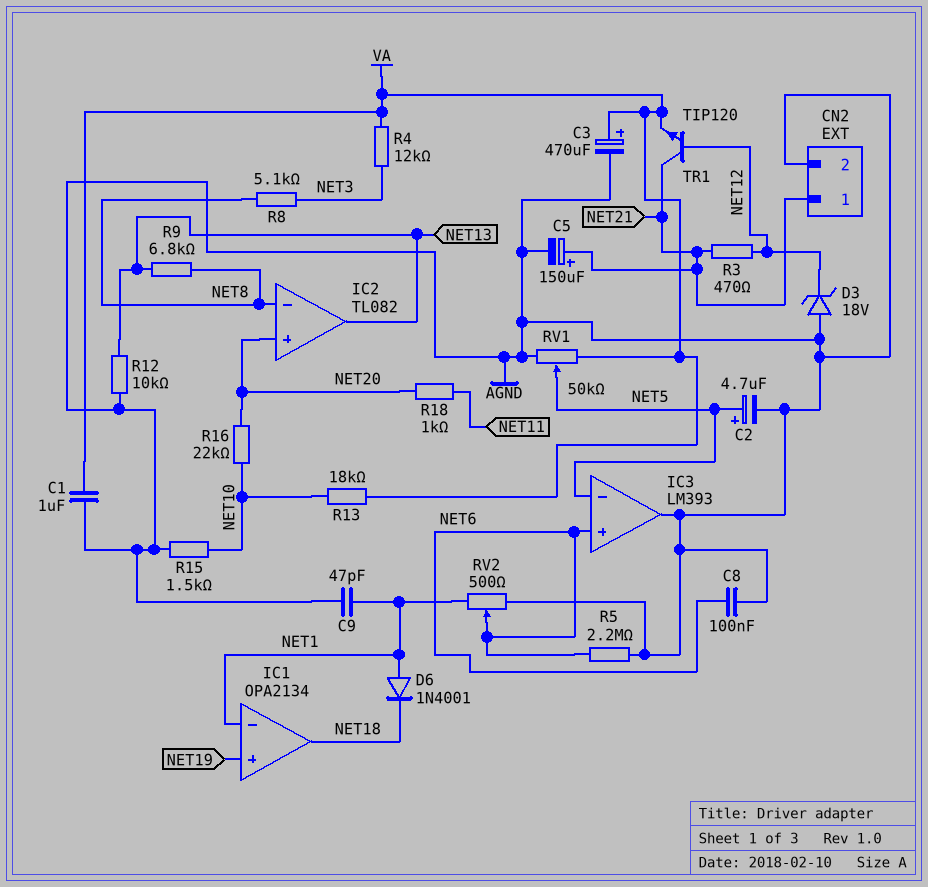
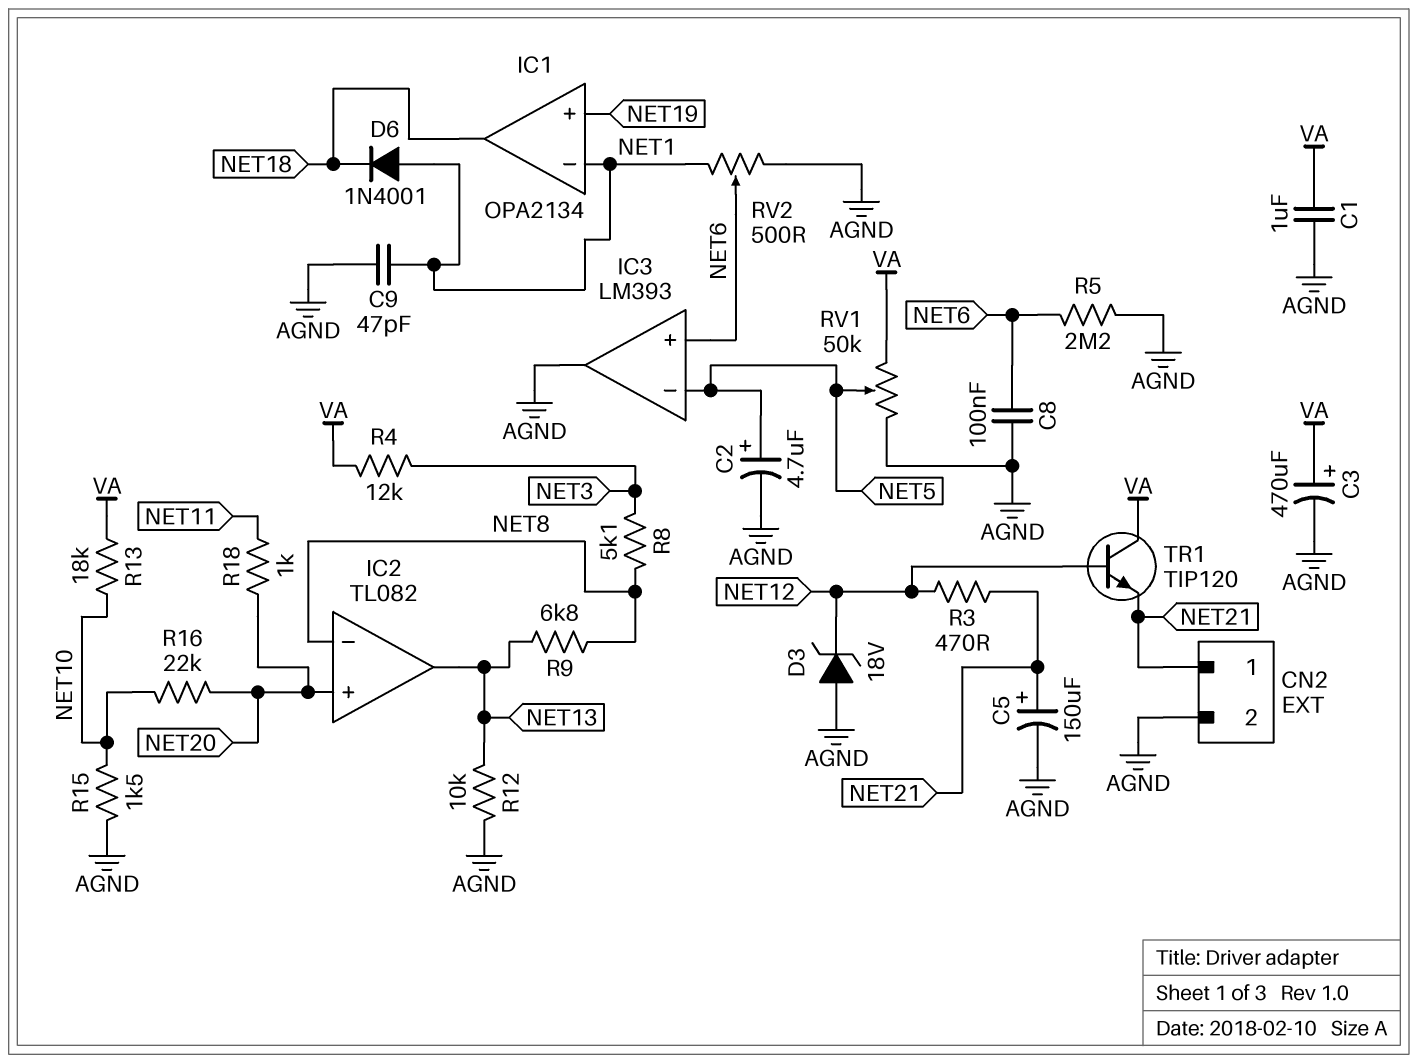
TR1: NPN TIP120 (B NET12, C NET21, E VA) -> NPN TIP120 (B NET12, C VA, E NET21)

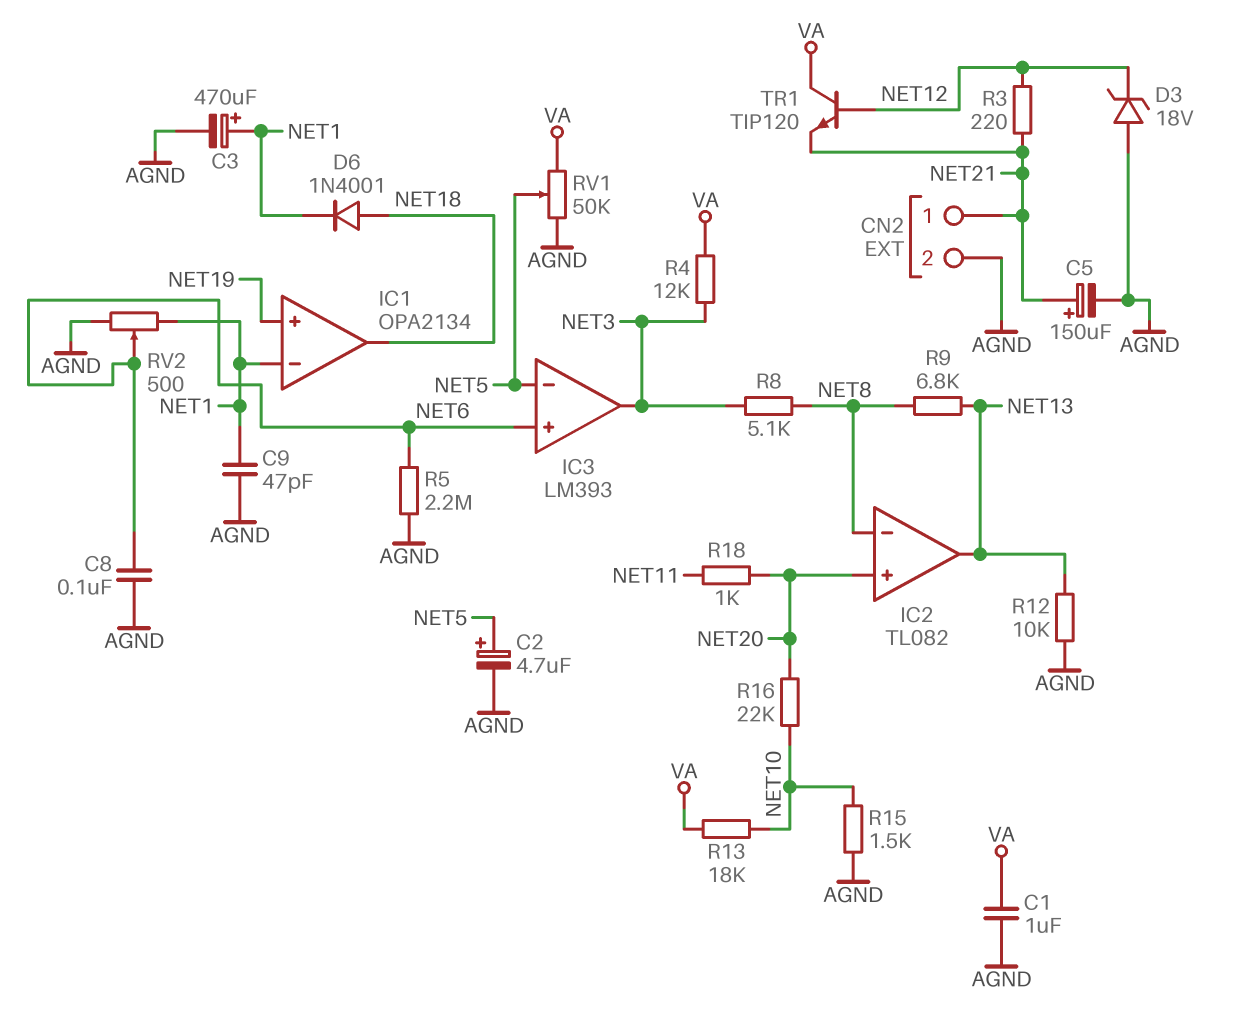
C3: 470uF (plus VA, minus AGND) -> 470uF (plus NET1, minus AGND)
D6: diode 1N4001 (A NET1, K NET18) -> diode 1N4001 (A NET18, K NET1)
IC3 pin out: AGND -> NET3
R3: 470 (NET12, NET21) -> 220 (NET12, NET21)

